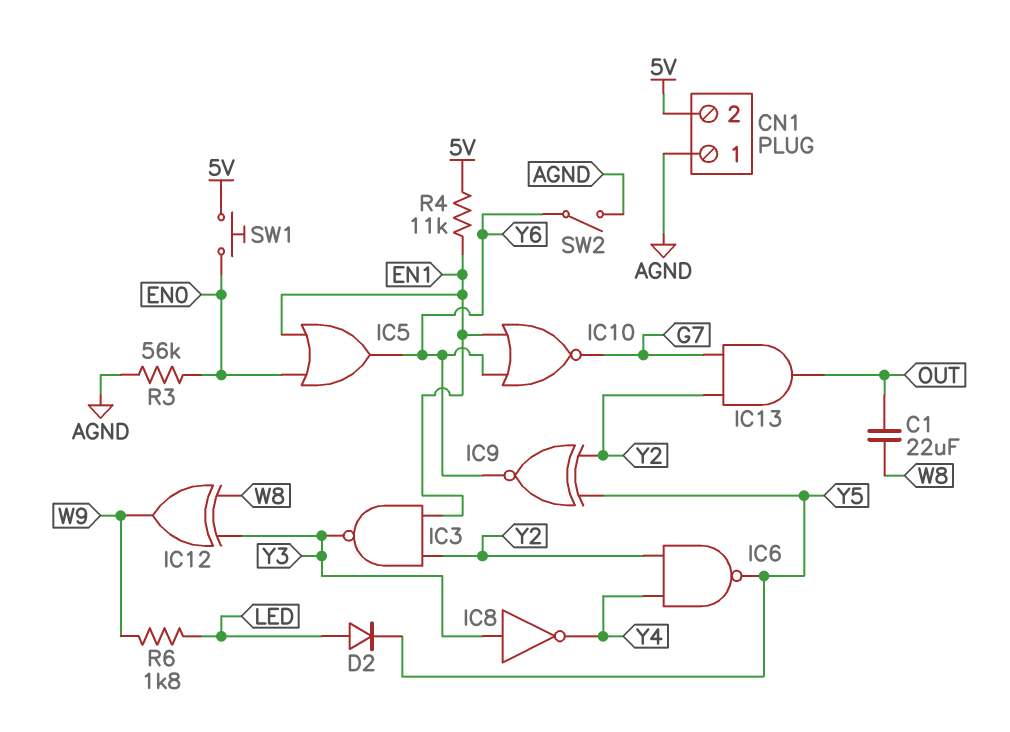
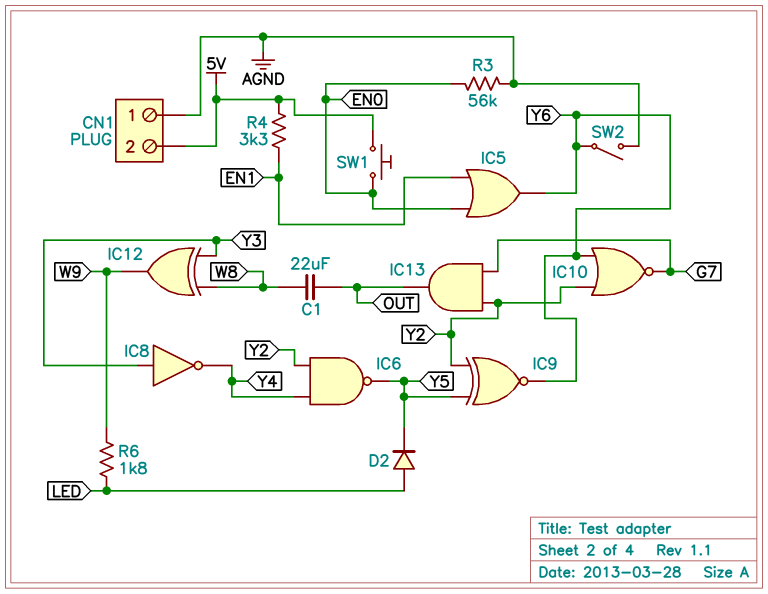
IC3: NAND (in EN1, in Y2, out Y3) -> none
IC10: NOR (in EN1, in Y6, out G7) -> NOR (in Y2, in Y6, out G7)
R4: 11k (5V, EN1) -> 3.3k (5V, EN1)

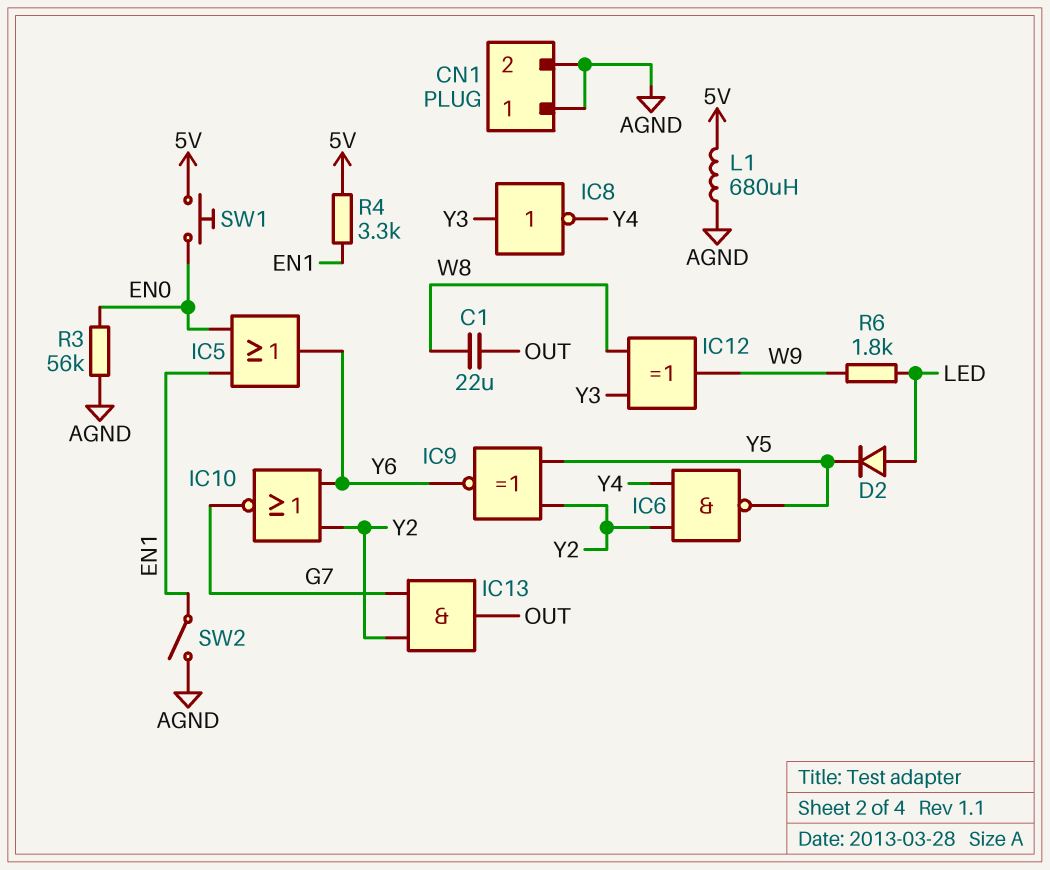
CN1 pin 2: 5V -> AGND
L1: none -> 680uH (5V, AGND)
SW2: switch (AGND, Y6) -> switch (AGND, EN1)

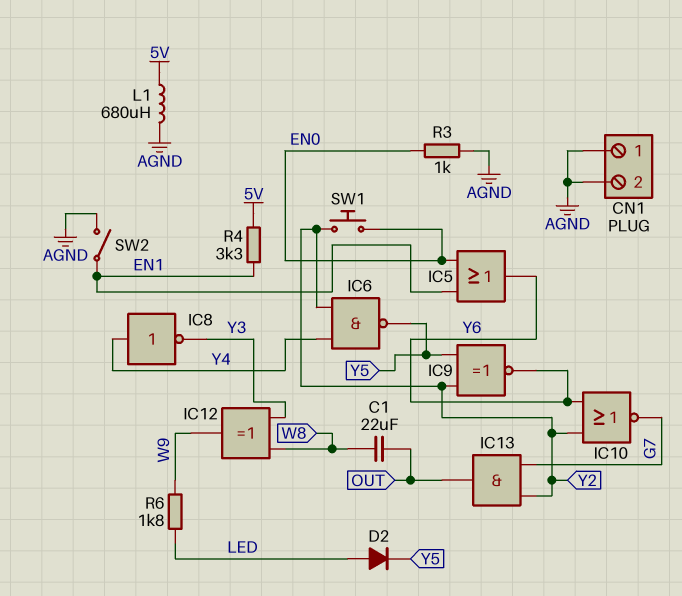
IC8: NOT (in Y3, out Y4) -> NOT (in Y4, out Y3)
R3: 56k (AGND, EN0) -> 1k (AGND, EN0)
SW1: button (5V, EN0) -> button (EN0, Y2)

